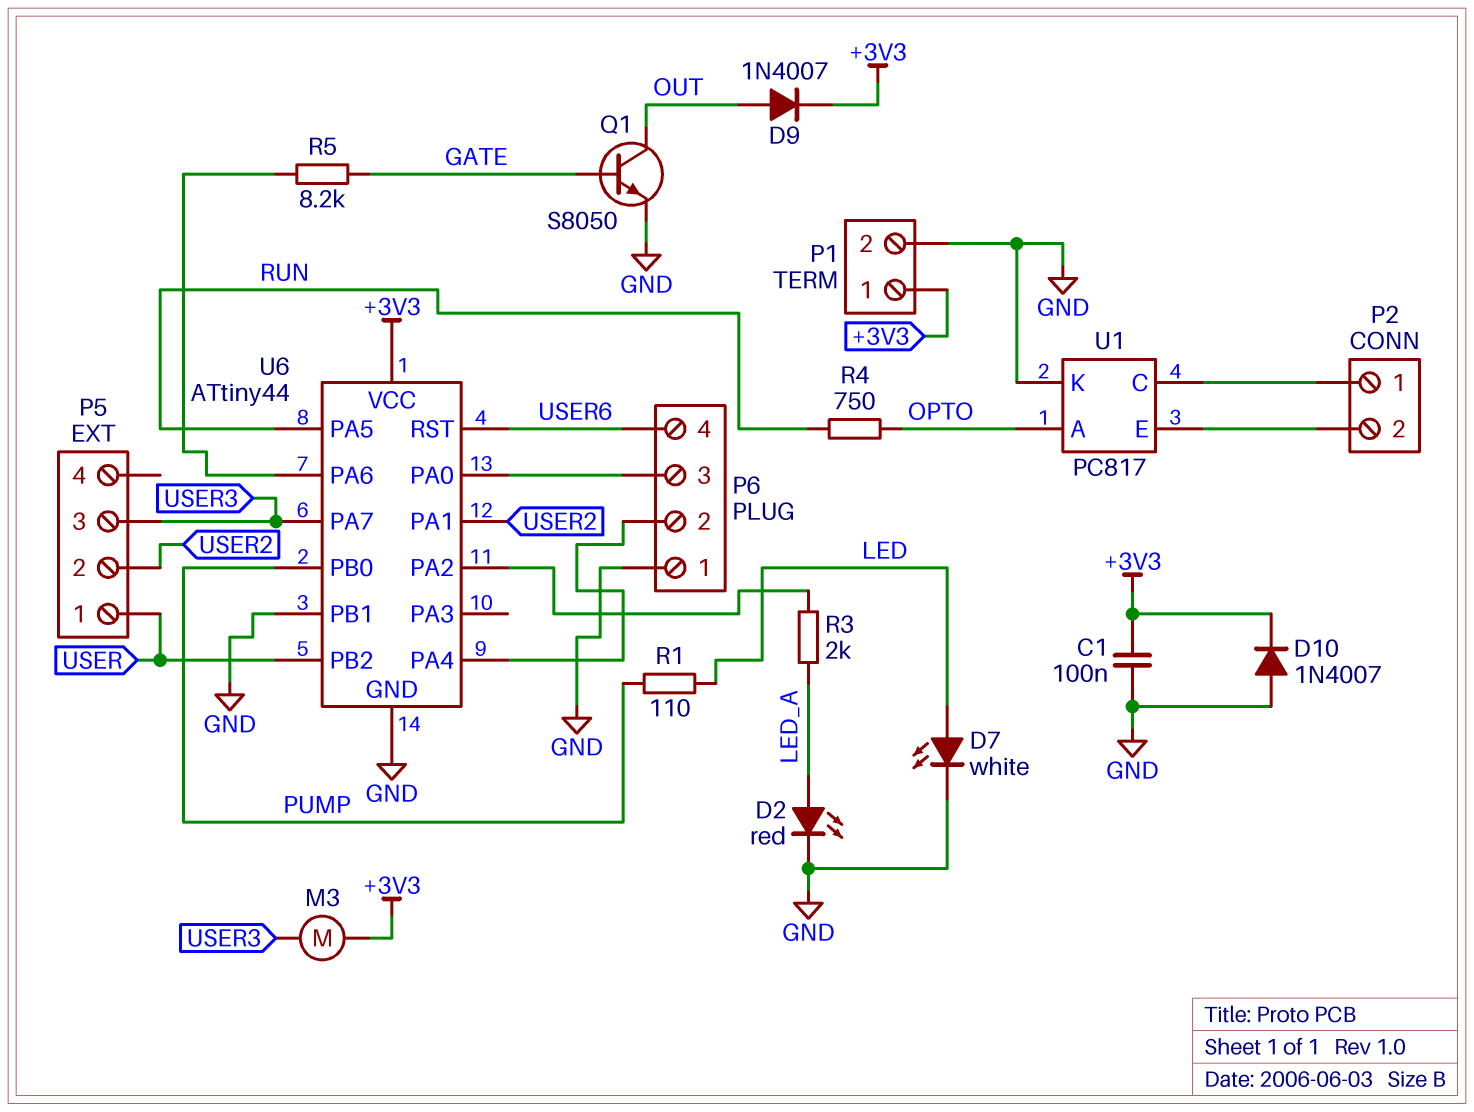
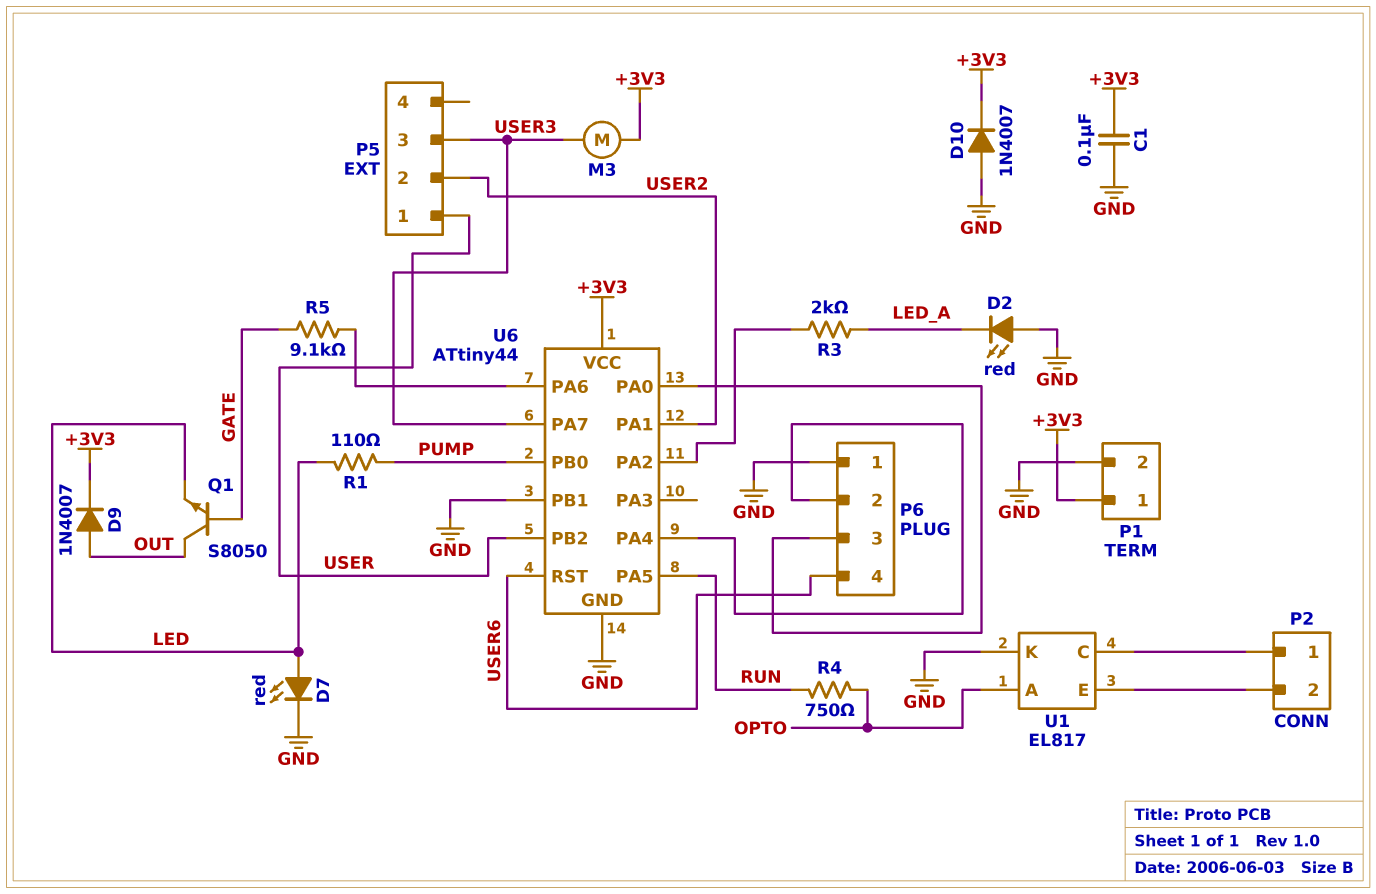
D2: LED red (A LED_A, K GND) -> LED red (A GND, K LED_A)
D7: LED white (A LED, K GND) -> LED red (A LED, K GND)
Q1: NPN S8050 (B GATE, C OUT, E GND) -> NPN S8050 (B GATE, C OUT, E LED)
R5: 8.2k (GATE, U6/PA6) -> 9.1k (GATE, U6/PA6)
U1: PC817 -> EL817

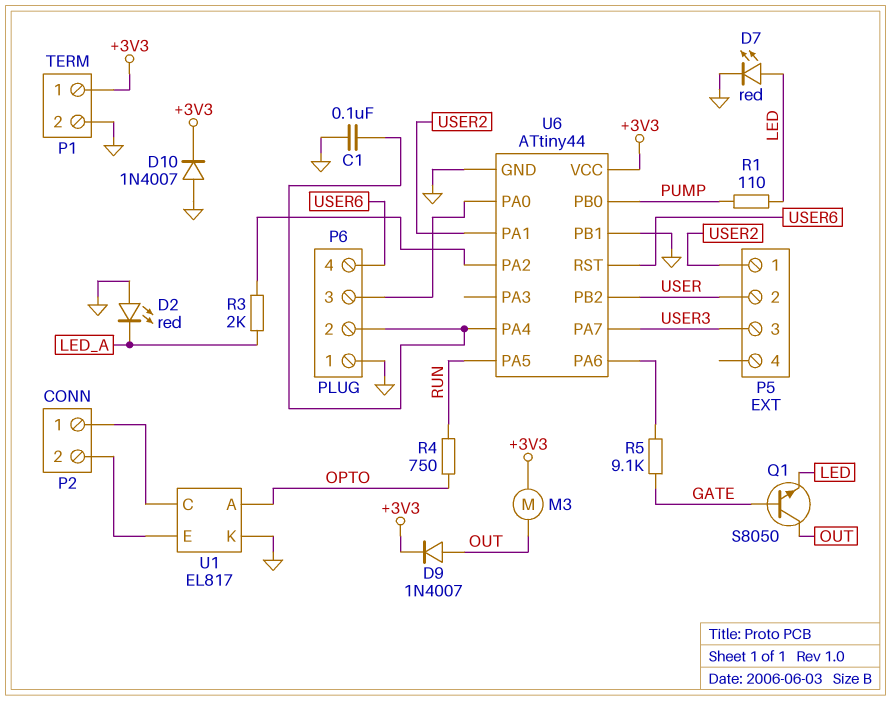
C1: 100nF (+3V3, GND) -> 100nF (GND, P6/2)
M3: motor (+3V3, USER3) -> motor (+3V3, OUT)
P5 pin 1: USER -> USER2
P5 pin 2: USER2 -> USER

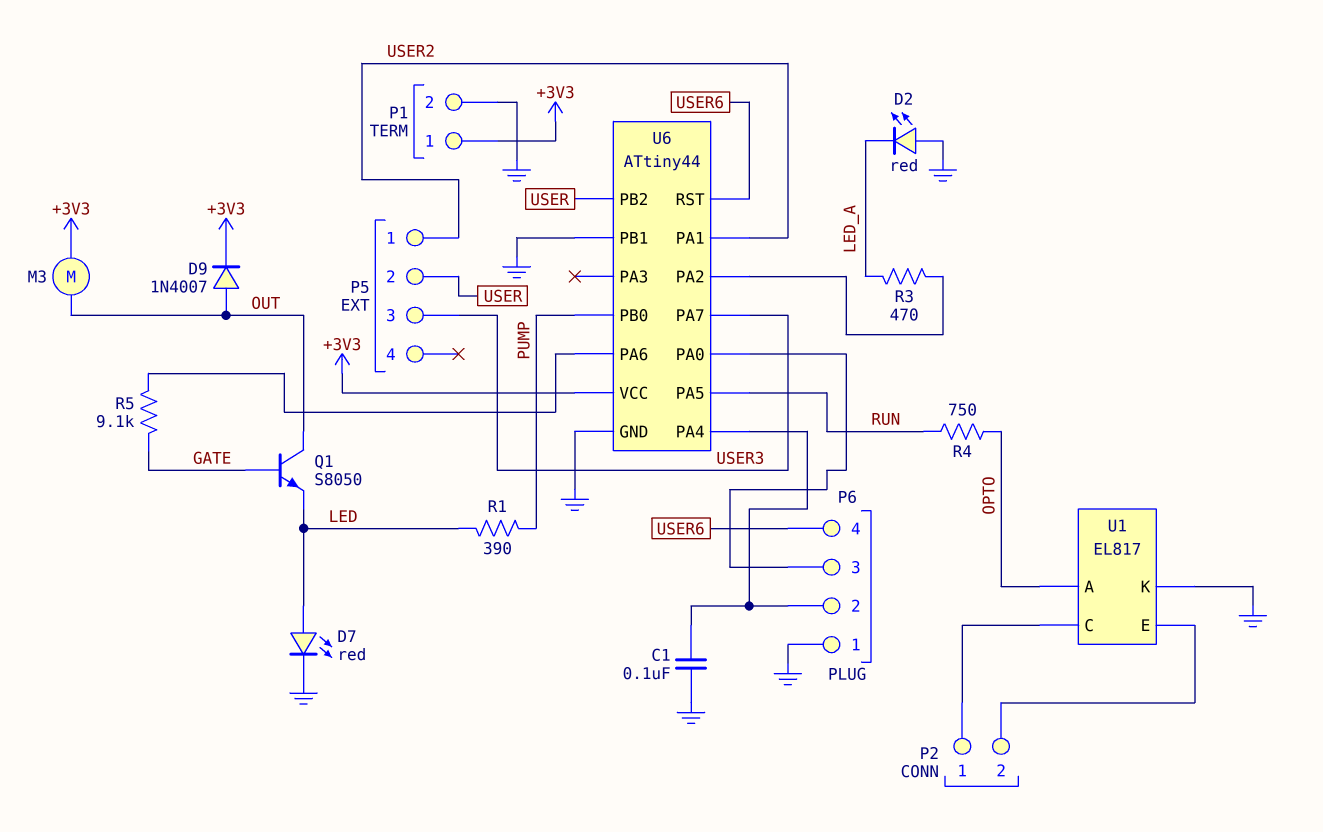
D10: diode 1N4007 (A GND, K +3V3) -> none
R1: 110 (LED, PUMP) -> 390 (LED, PUMP)
R3: 2k (LED_A, U6/PA2) -> 470 (LED_A, U6/PA2)

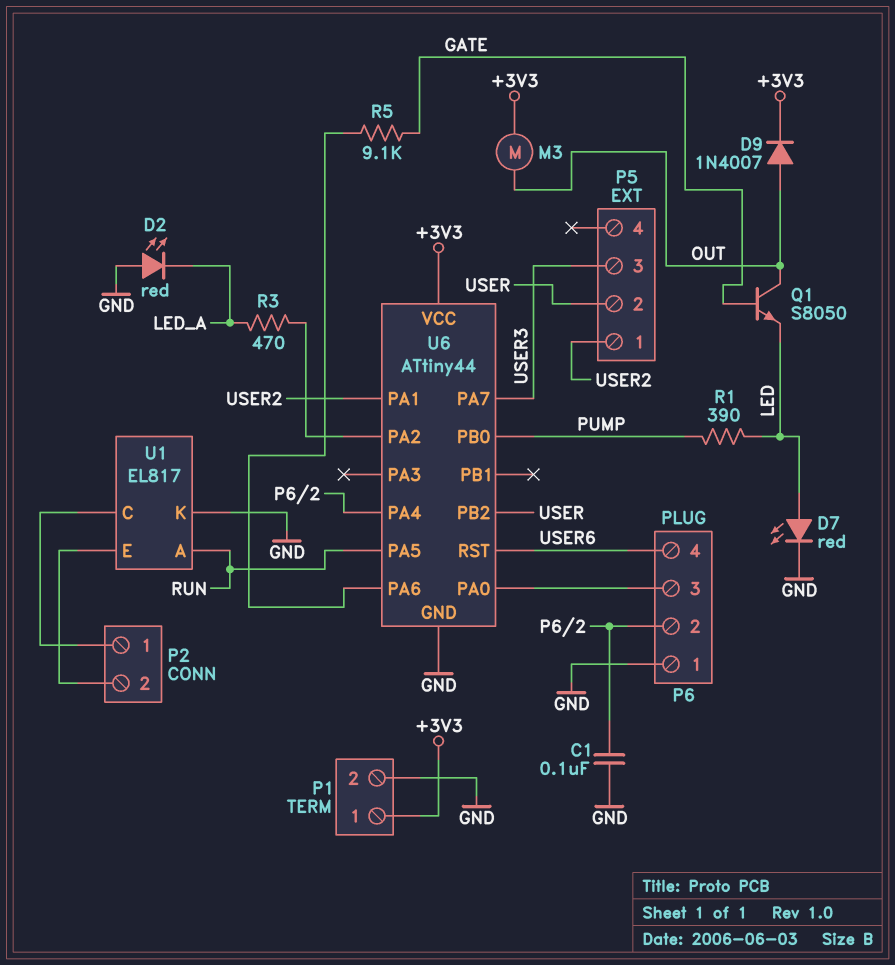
R4: 750 (OPTO, RUN) -> none
U1 pin A: OPTO -> RUN
U6 pin PB1: GND -> none

